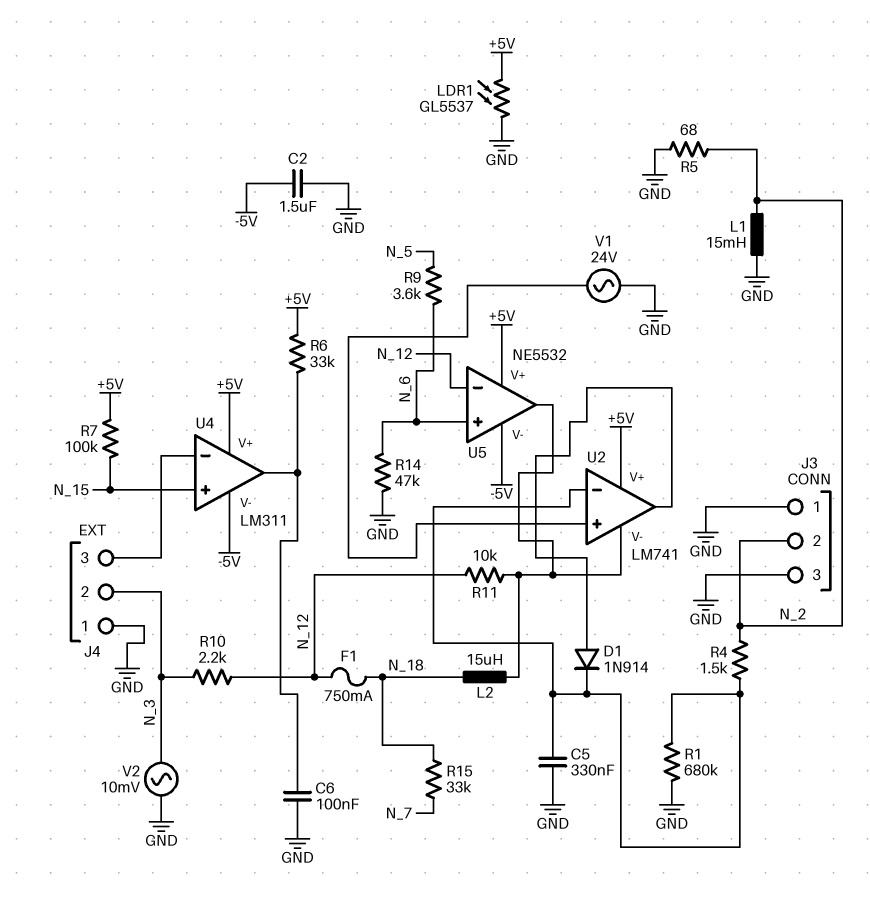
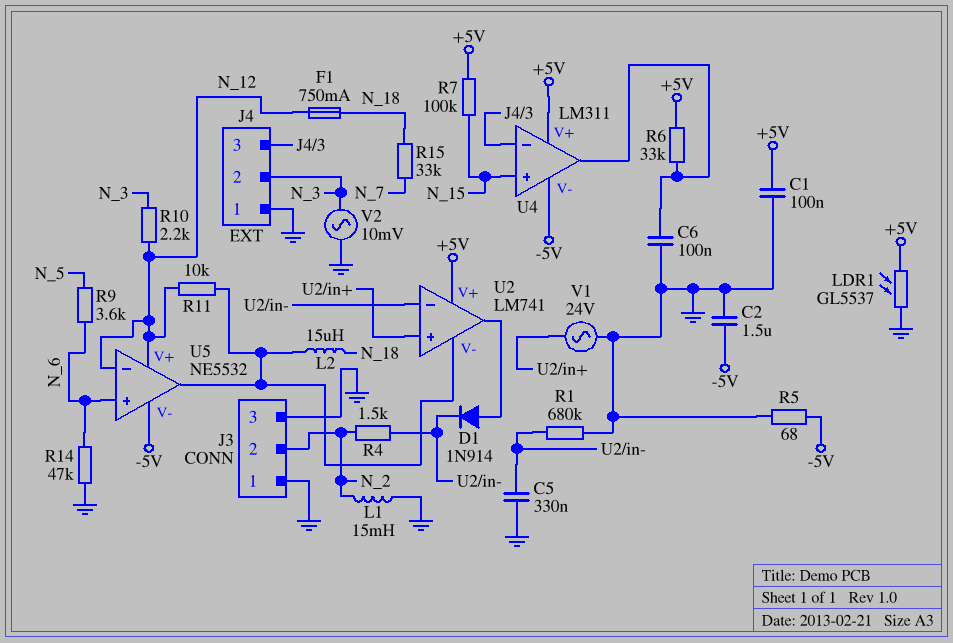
C1: none -> 100nF (+5V, GND)
R5: 68 (GND, N_2) -> 68 (-5V, GND)
U5 pin V+: +5V -> N_12

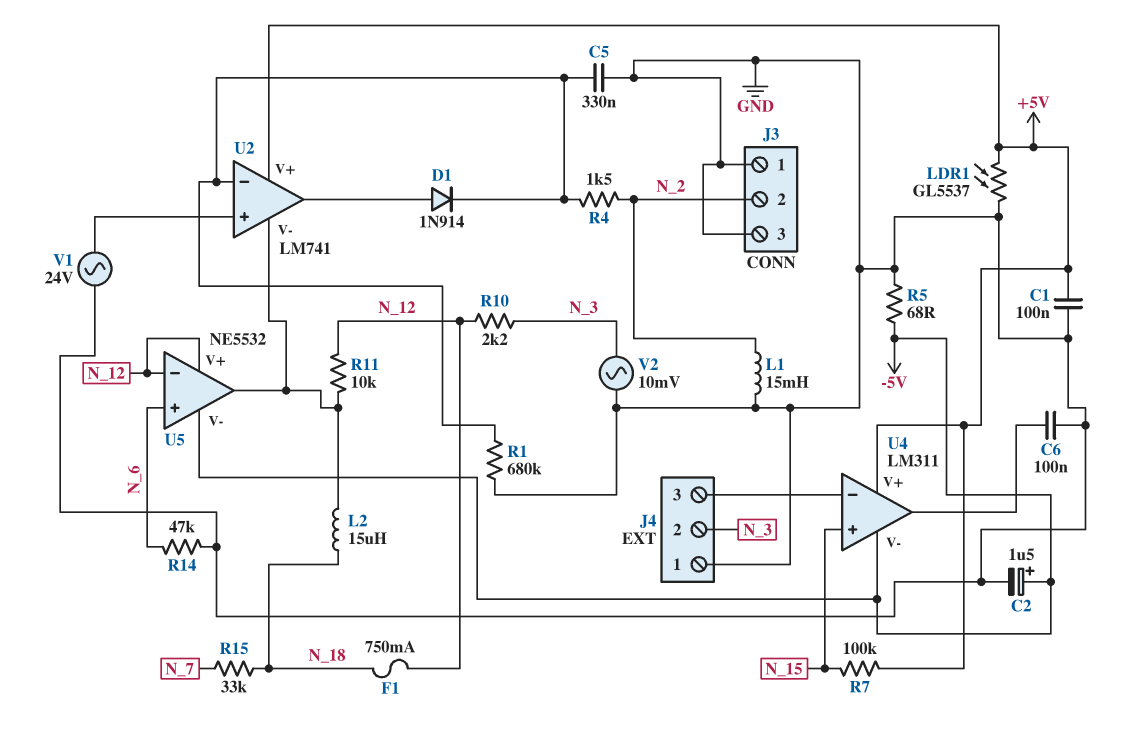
C2: 1.5uF (-5V, GND) -> 1.5uF (plus -5V, minus GND)
R6: 33k (+5V, U4/out) -> none
R9: 3.6k (N_5, N_6) -> none

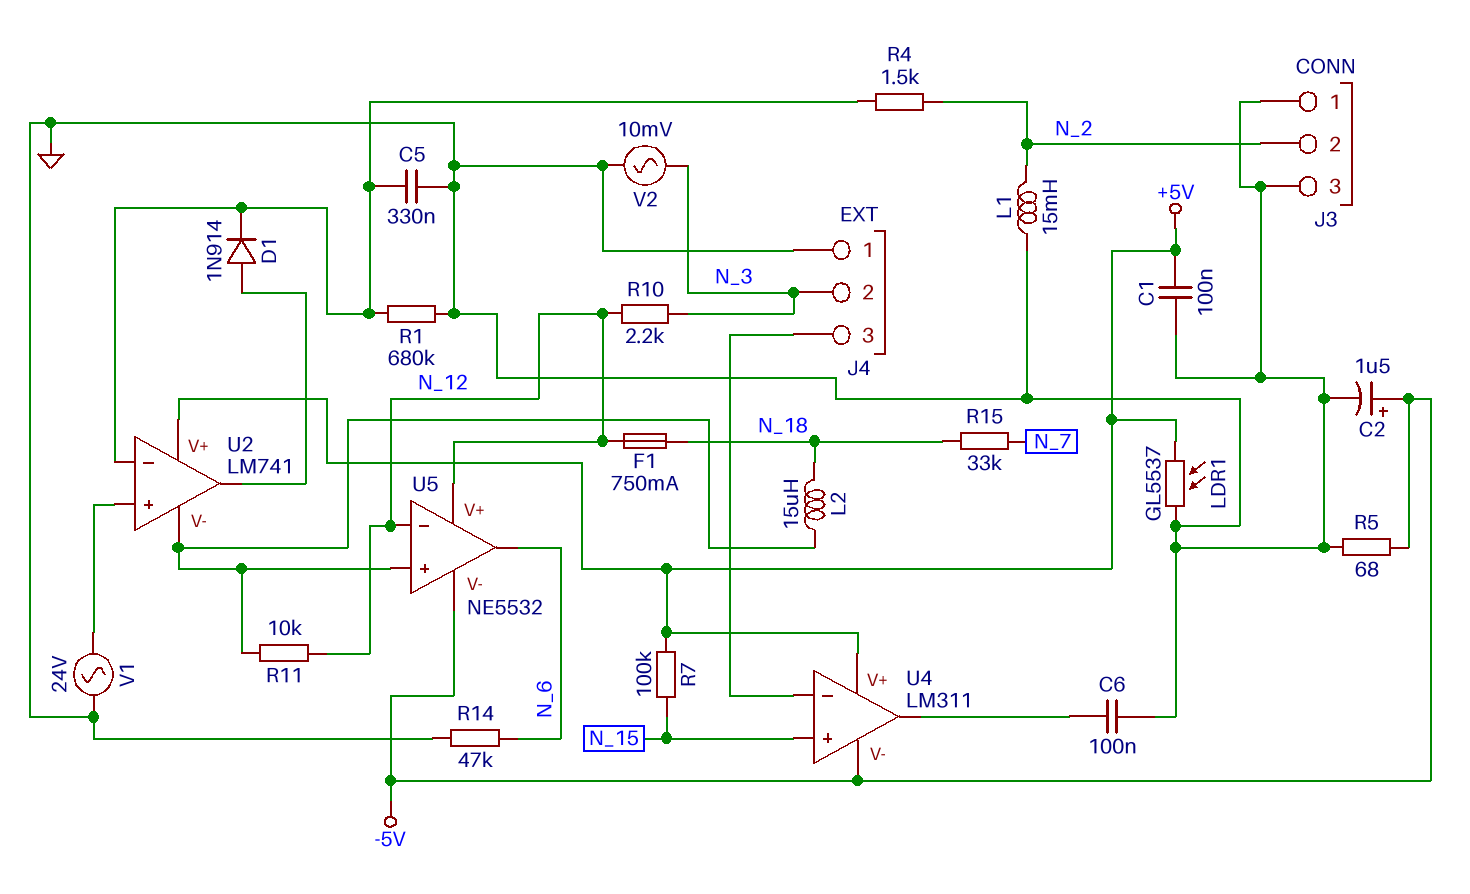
U5 pin in+: N_6 -> U2/V-
U5 pin out: U2/V- -> N_6

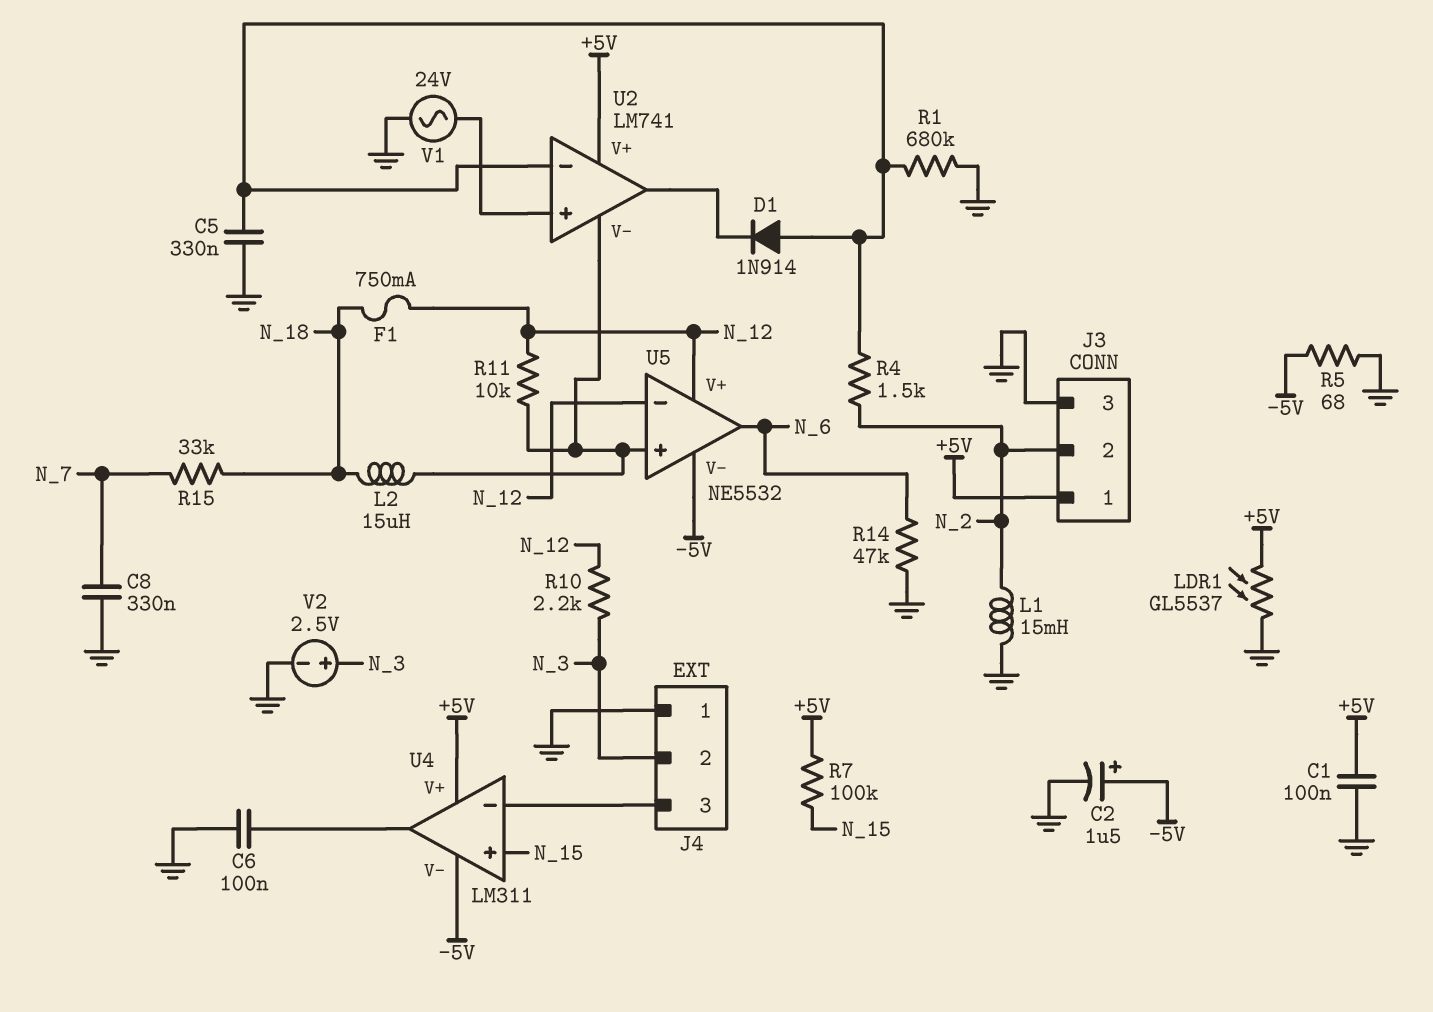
C8: none -> 330nF (GND, N_7)
D1: diode 1N914 (A U2/out, K U2/in-) -> diode 1N914 (A U2/in-, K U2/out)
J3 pin 1: GND -> +5V
V2: AC 10mV (GND, N_3) -> 2.5V (plus N_3, minus GND)

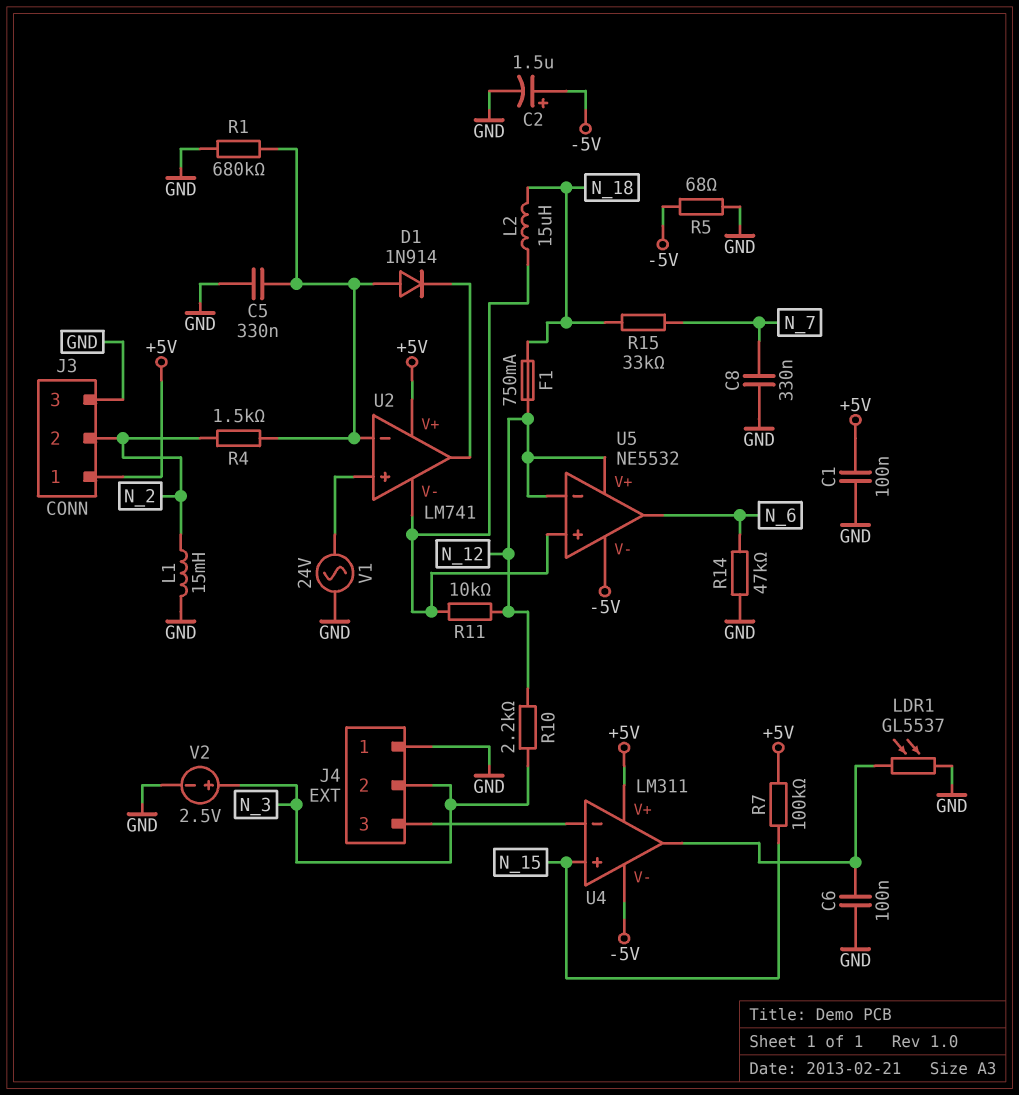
LDR1: GL5537 (+5V, GND) -> GL5537 (GND, U4/out)

